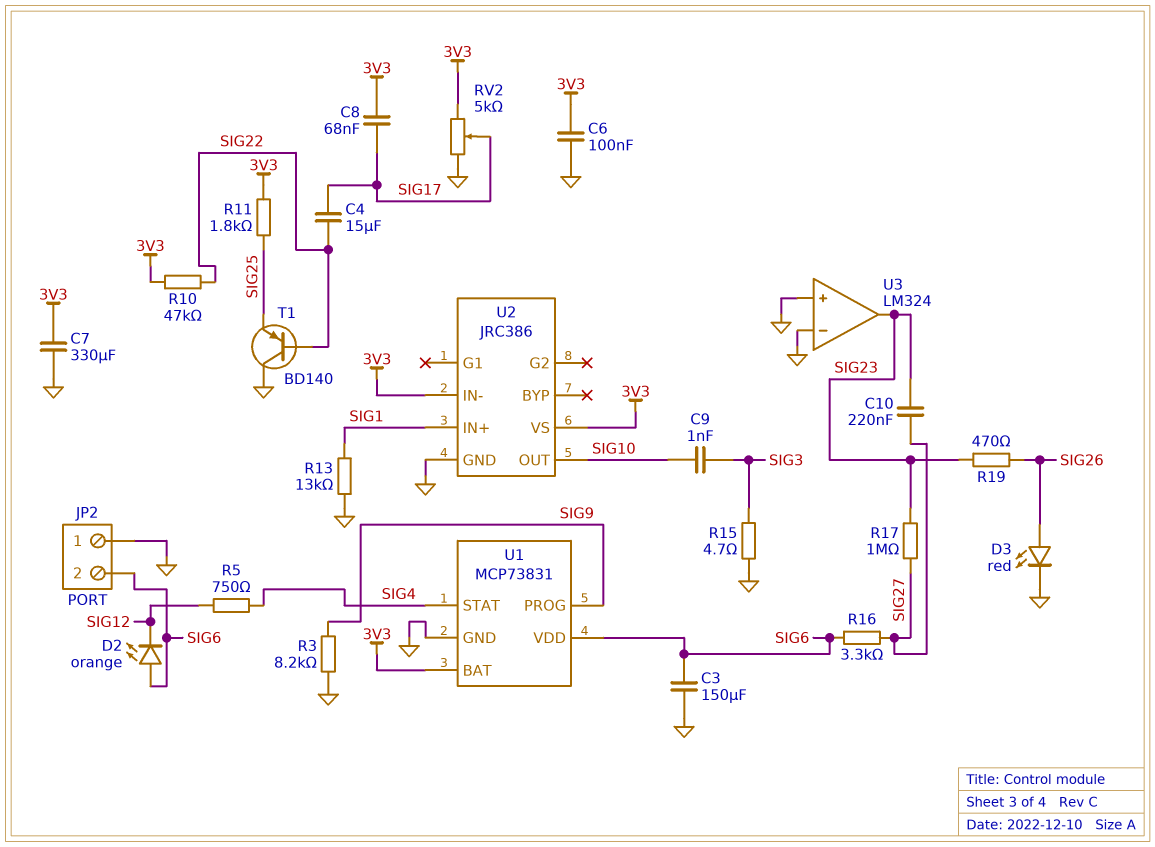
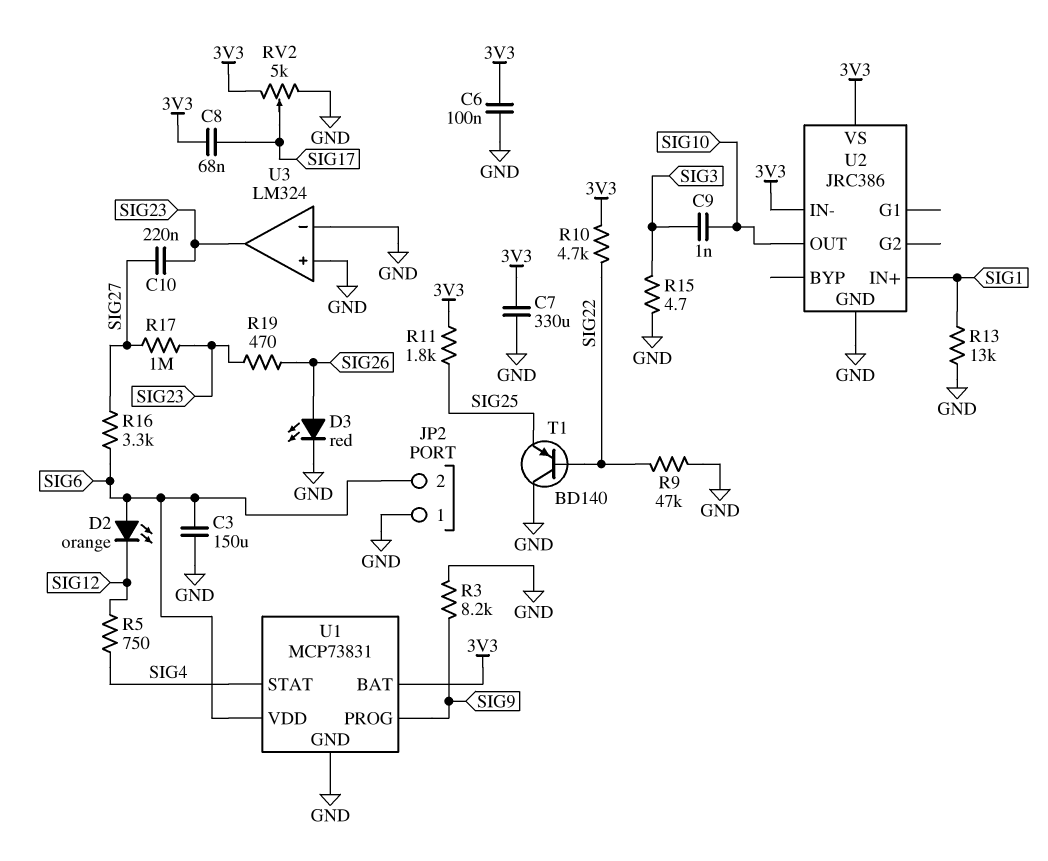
C4: 15uF (SIG17, SIG22) -> none
R9: none -> 47k (GND, SIG22)
R10: 47k (3V3, SIG22) -> 4.7k (3V3, SIG22)

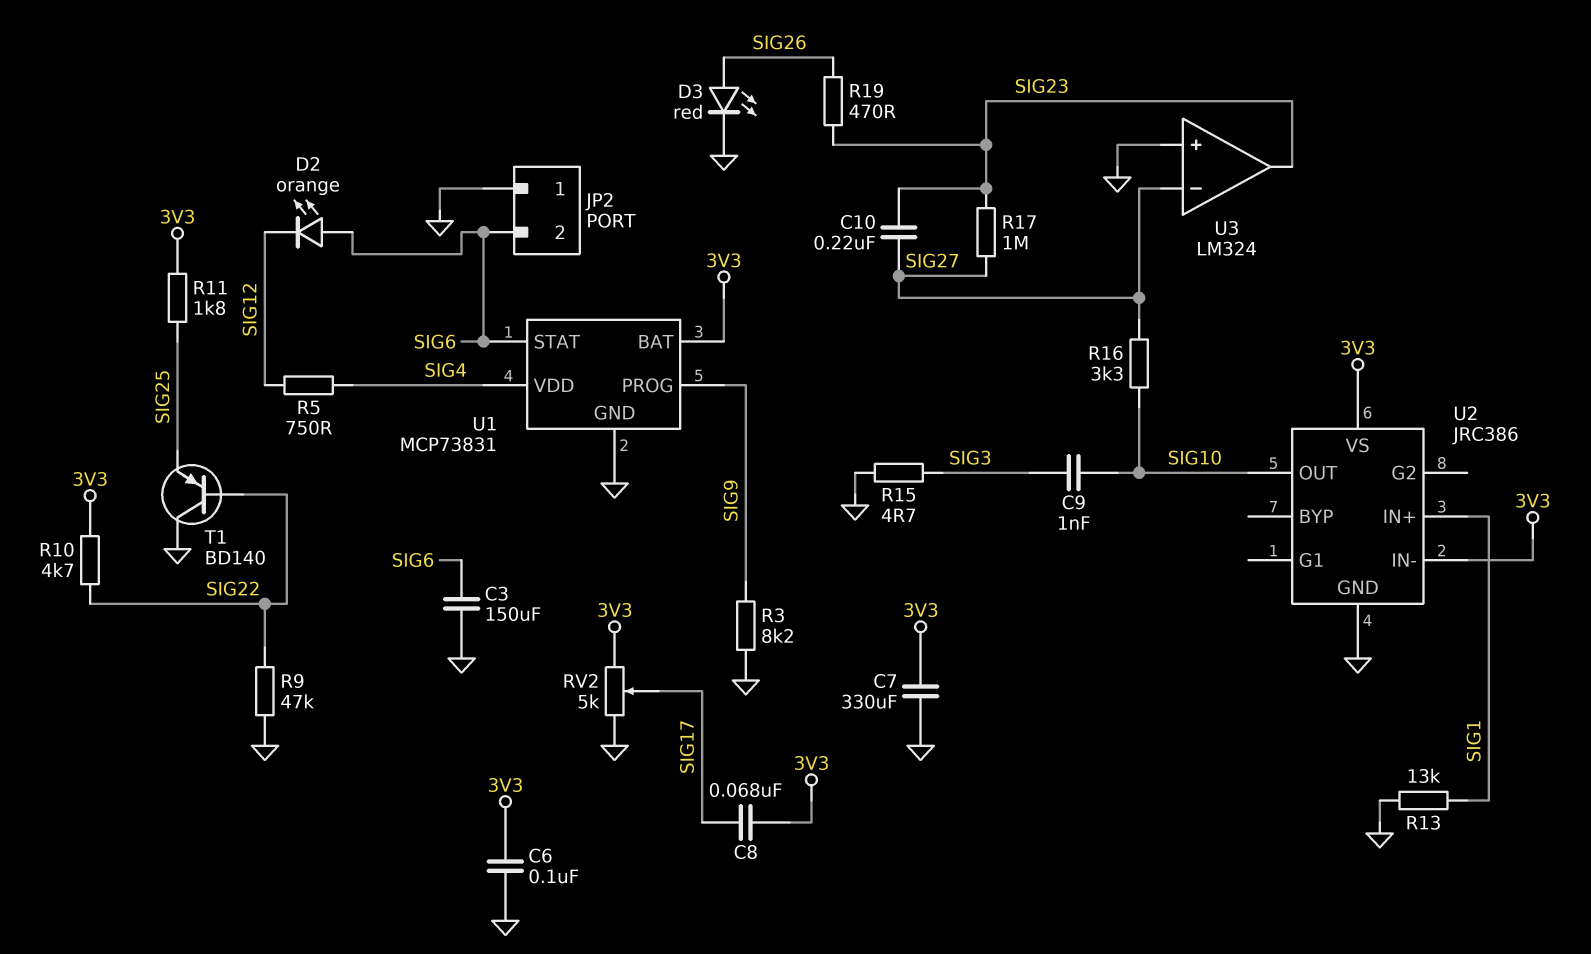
R16: 3.3k (SIG6, SIG27) -> 3.3k (SIG10, SIG27)
U1 pin STAT: SIG4 -> SIG6
U1 pin VDD: SIG6 -> SIG4
U3 pin in-: GND -> SIG27

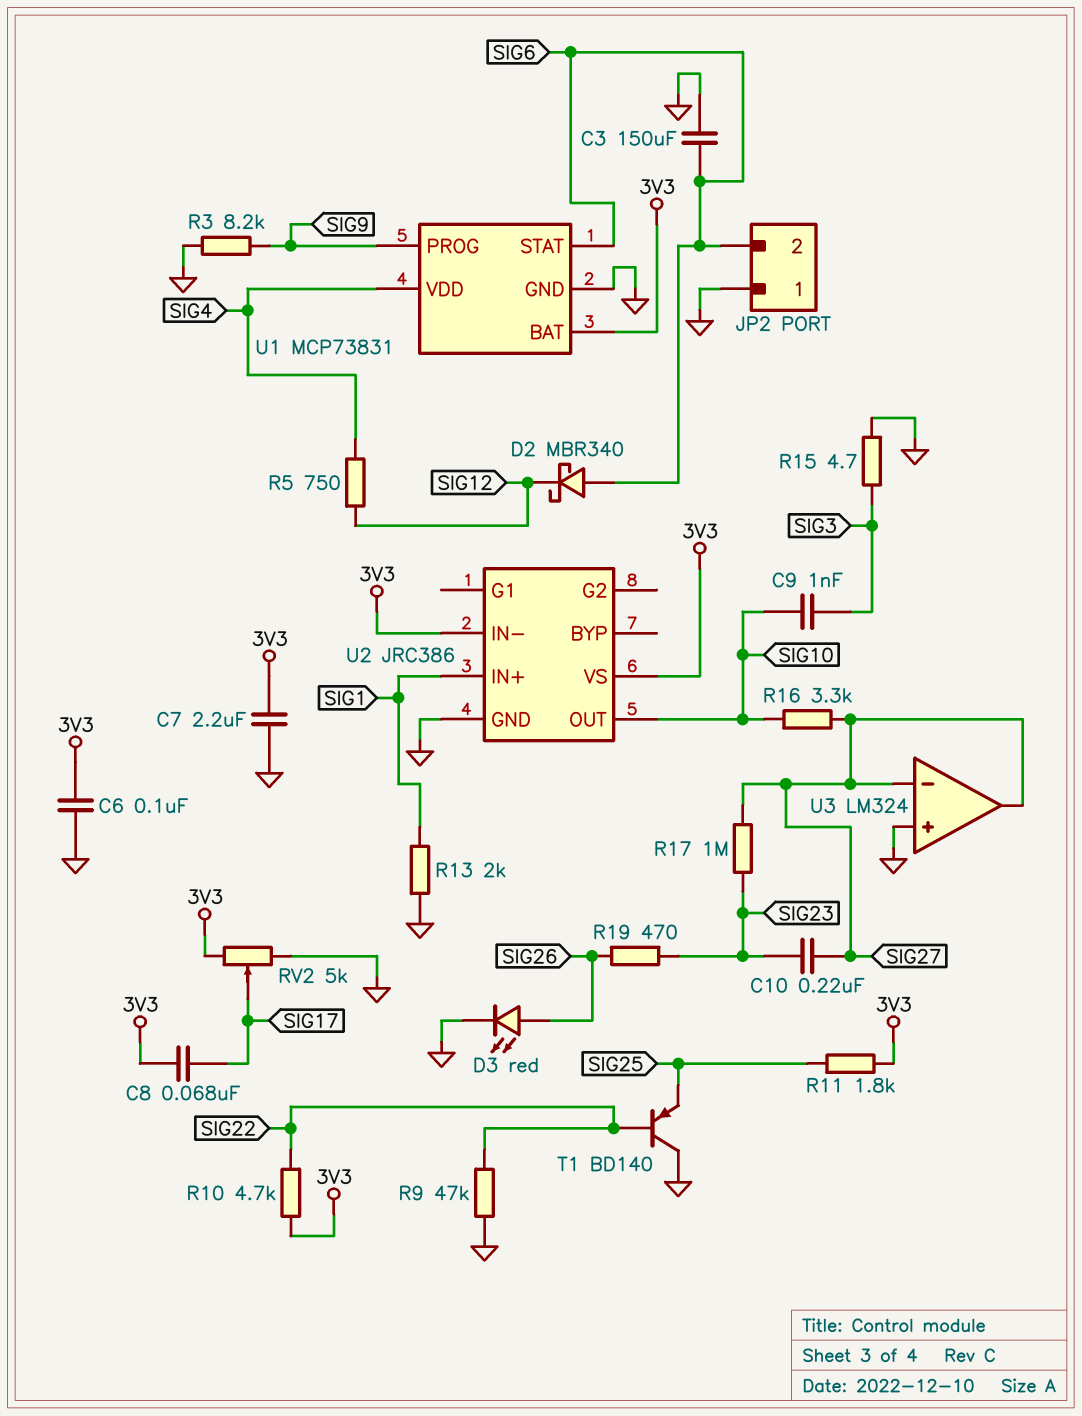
C7: 330uF (3V3, GND) -> 2.2uF (3V3, GND)
D2: LED orange (A SIG6, K SIG12) -> schottky MBR340 (A SIG6, K SIG12)
R13: 13k (GND, SIG1) -> 2k (GND, SIG1)
U3 pin out: SIG23 -> SIG27

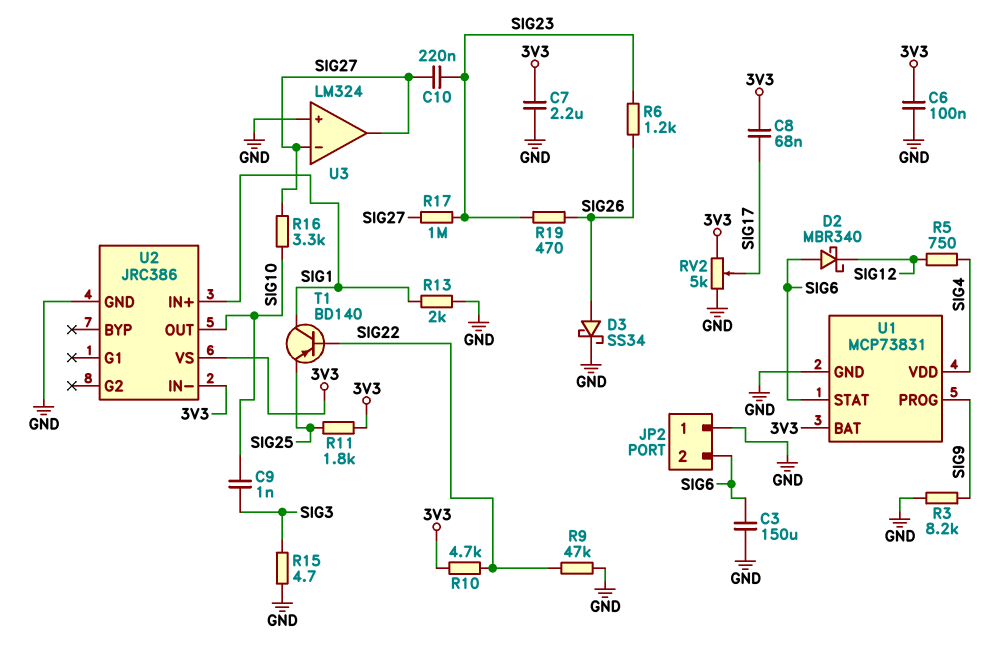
D3: LED red (A SIG26, K GND) -> schottky SS34 (A SIG26, K GND)
R6: none -> 1.2k (SIG23, SIG26)
T1: PNP BD140 (B SIG22, C GND, E SIG25) -> PNP BD140 (B SIG22, C SIG1, E SIG25)

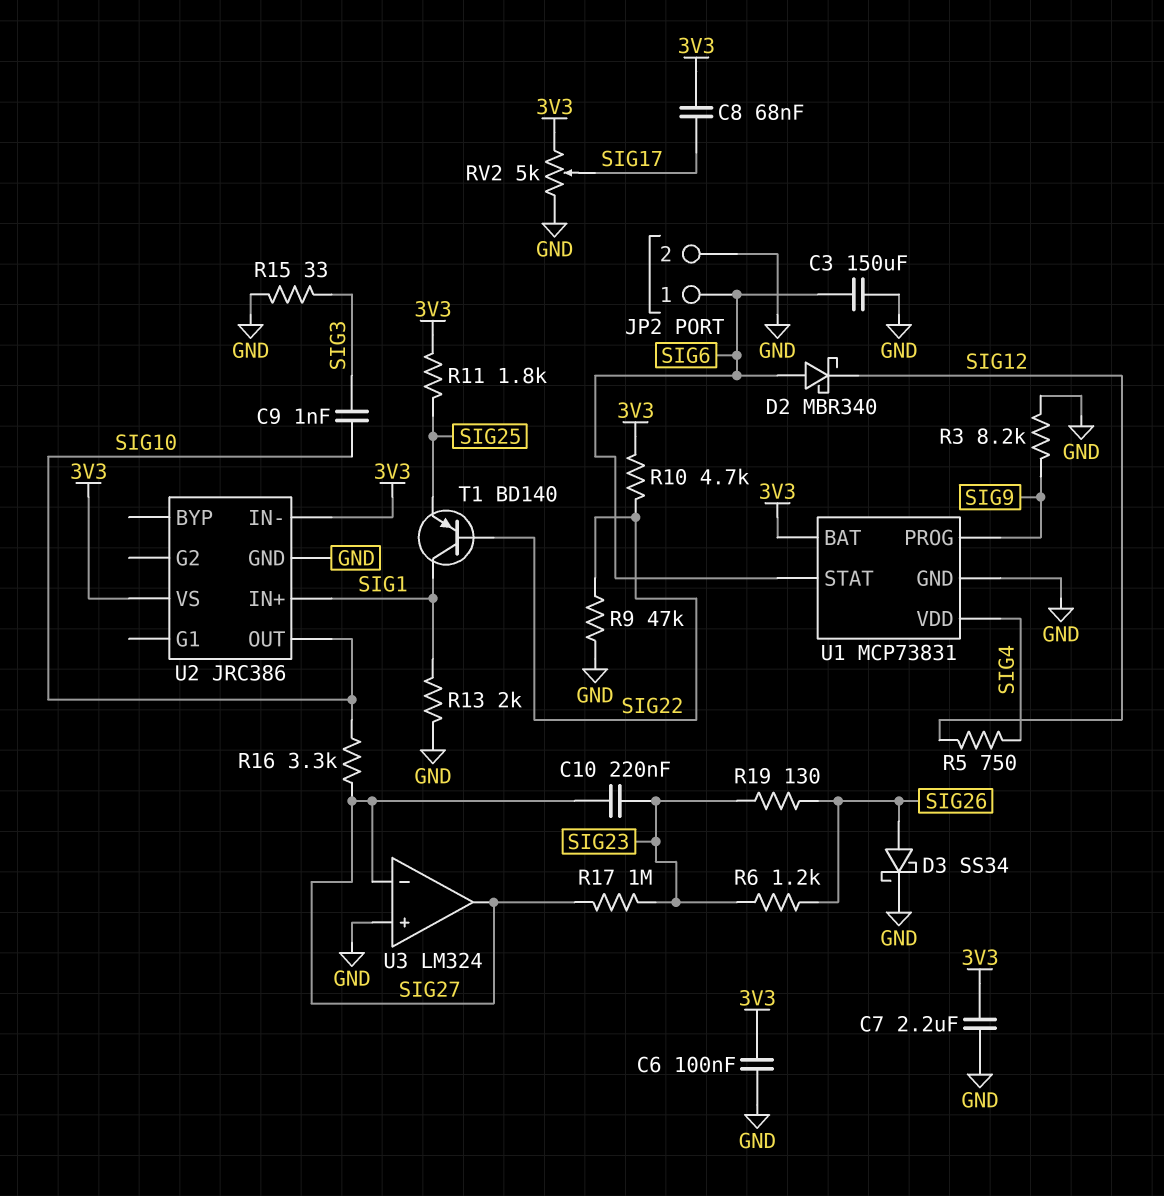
JP2 pin 1: GND -> SIG6
JP2 pin 2: SIG6 -> GND
R15: 4.7 (GND, SIG3) -> 33 (GND, SIG3)
R19: 470 (SIG23, SIG26) -> 130 (SIG23, SIG26)

